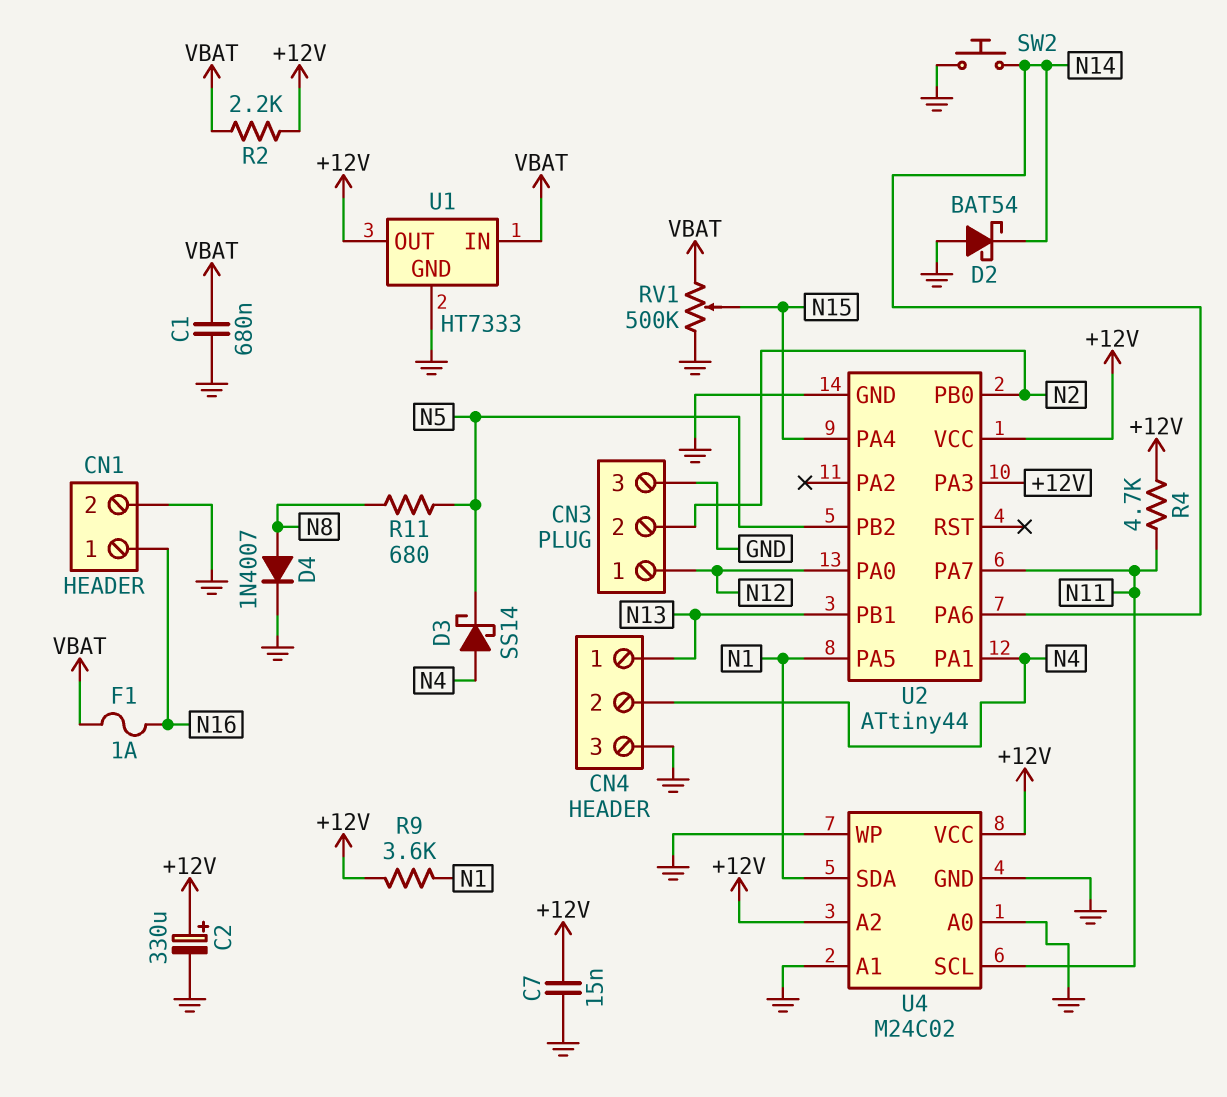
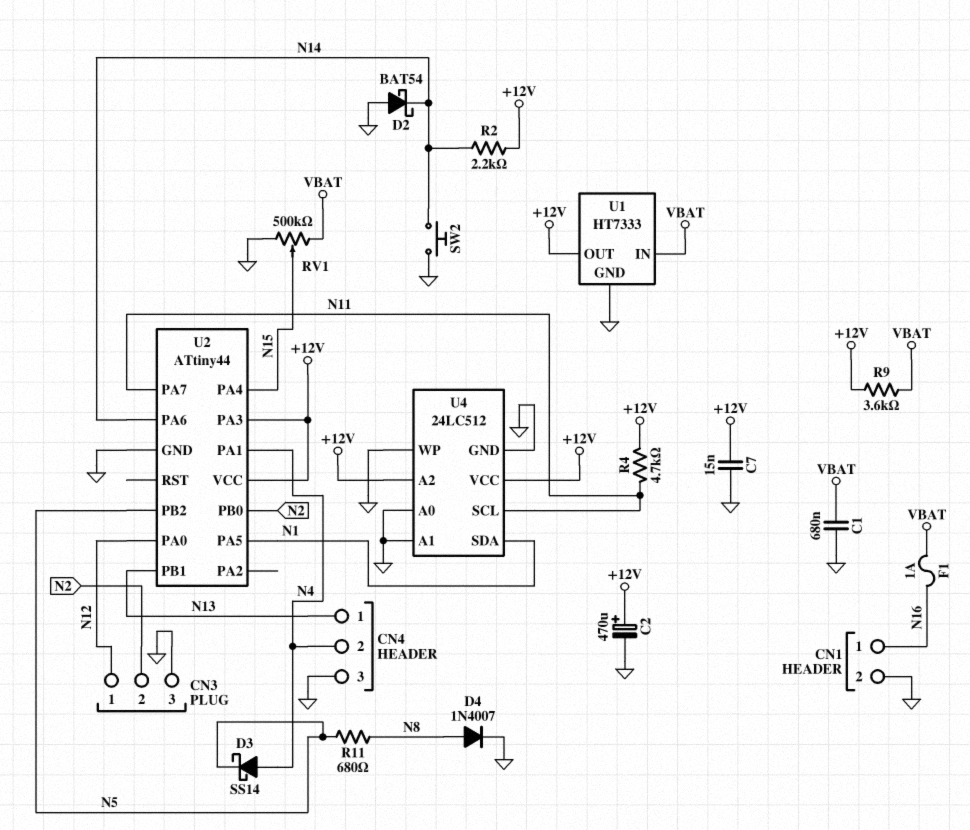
C2: 330uF (plus +12V, minus GND) -> 470uF (plus +12V, minus GND)
R2: 2.2k (+12V, VBAT) -> 2.2k (+12V, N14)
R9: 3.6k (+12V, N1) -> 3.6k (+12V, VBAT)
U4: M24C02 -> 24LC512

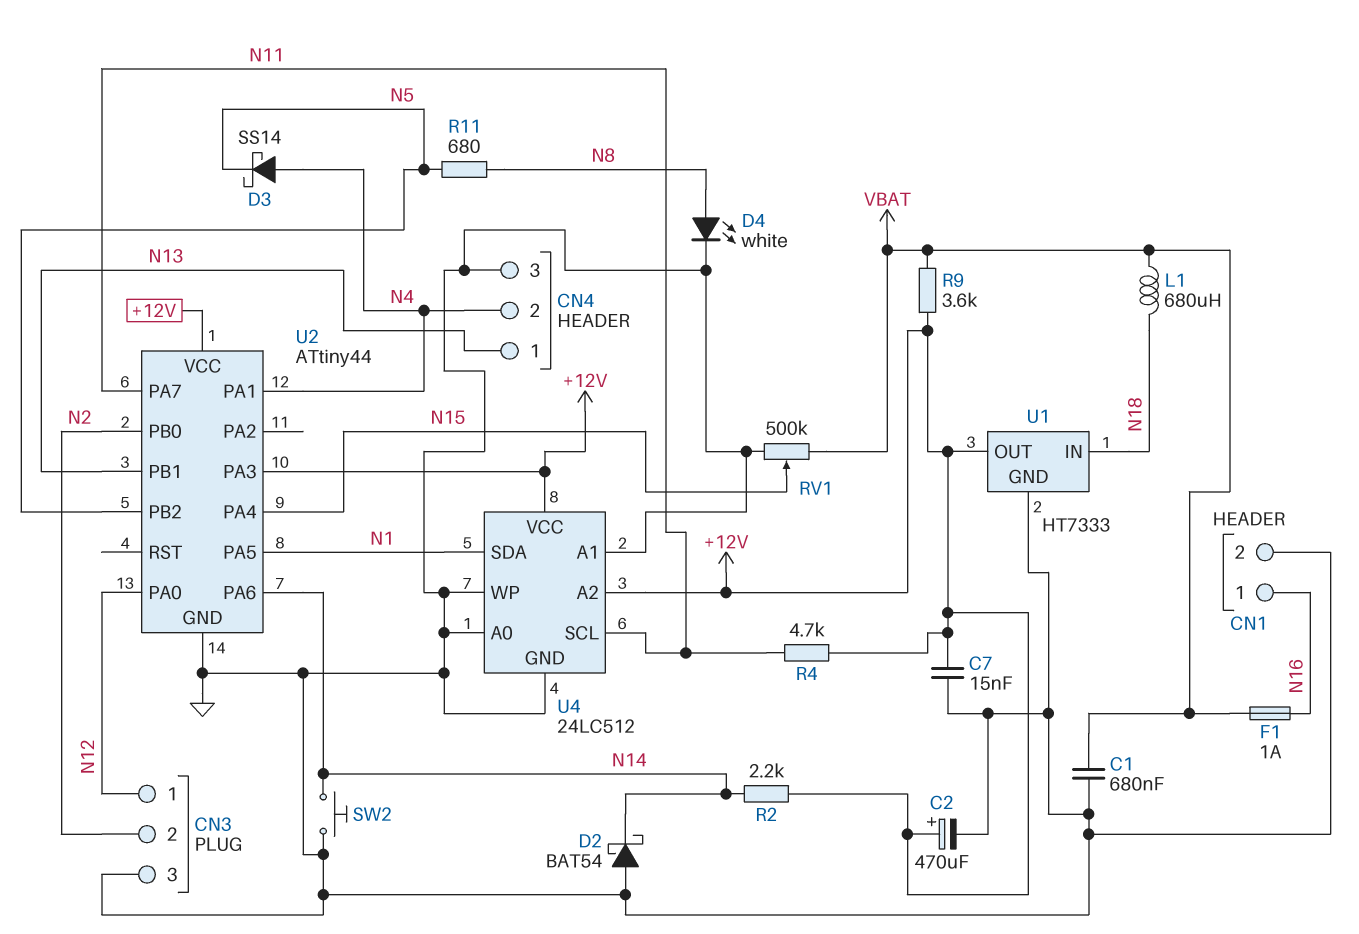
D4: diode 1N4007 (A N8, K GND) -> LED white (A N8, K GND)
L1: none -> 680uH (N18, VBAT)
U1 pin IN: VBAT -> N18

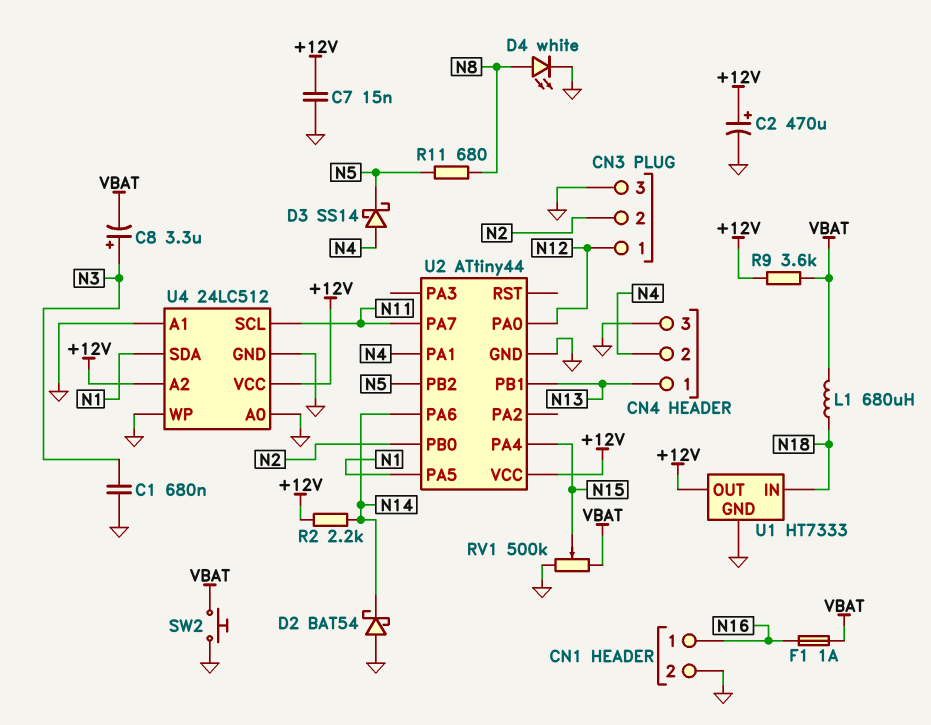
C1: 680nF (GND, VBAT) -> 680nF (GND, N3)
C8: none -> 3.3uF (plus N3, minus VBAT)
R4: 4.7k (+12V, N11) -> none
SW2: button (GND, N14) -> button (GND, VBAT)
U2 pin PA3: +12V -> none

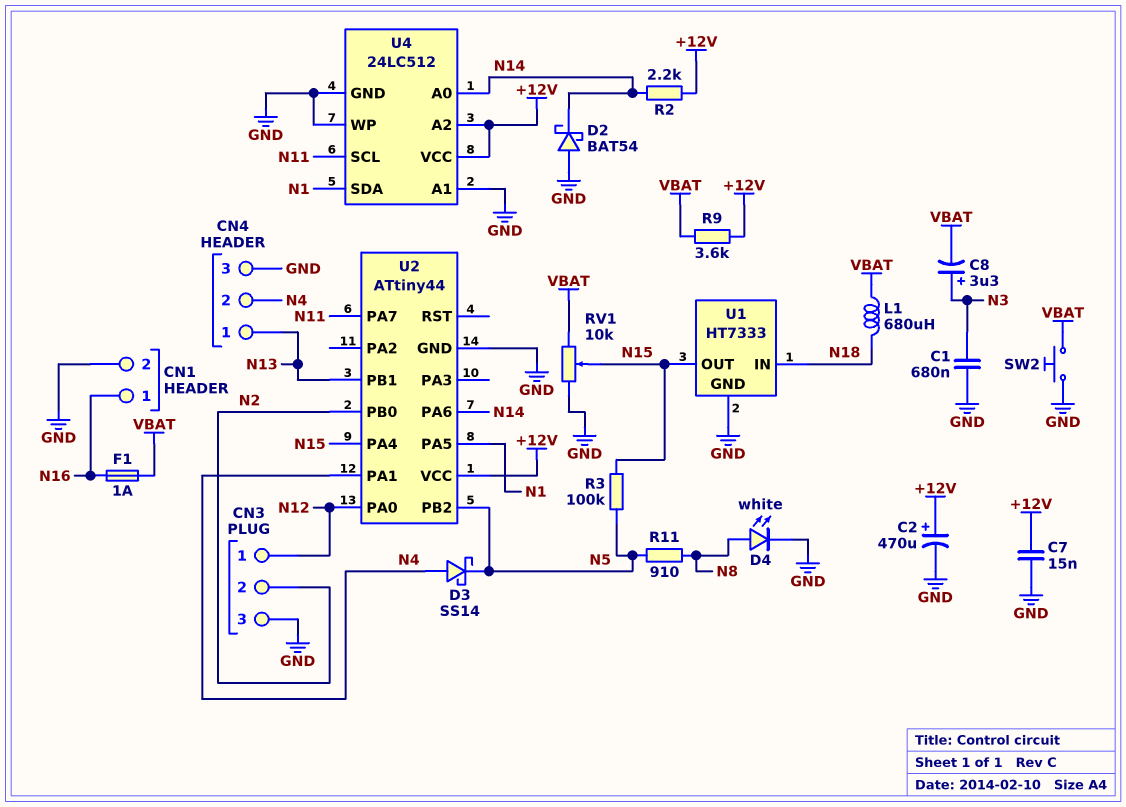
R3: none -> 100k (N5, N15)
R11: 680 (N5, N8) -> 910 (N5, N8)
RV1: 500k (GND, VBAT, wiper N15) -> 10k (GND, VBAT, wiper N15)
U1 pin OUT: +12V -> N15
U4 pin A0: GND -> N14

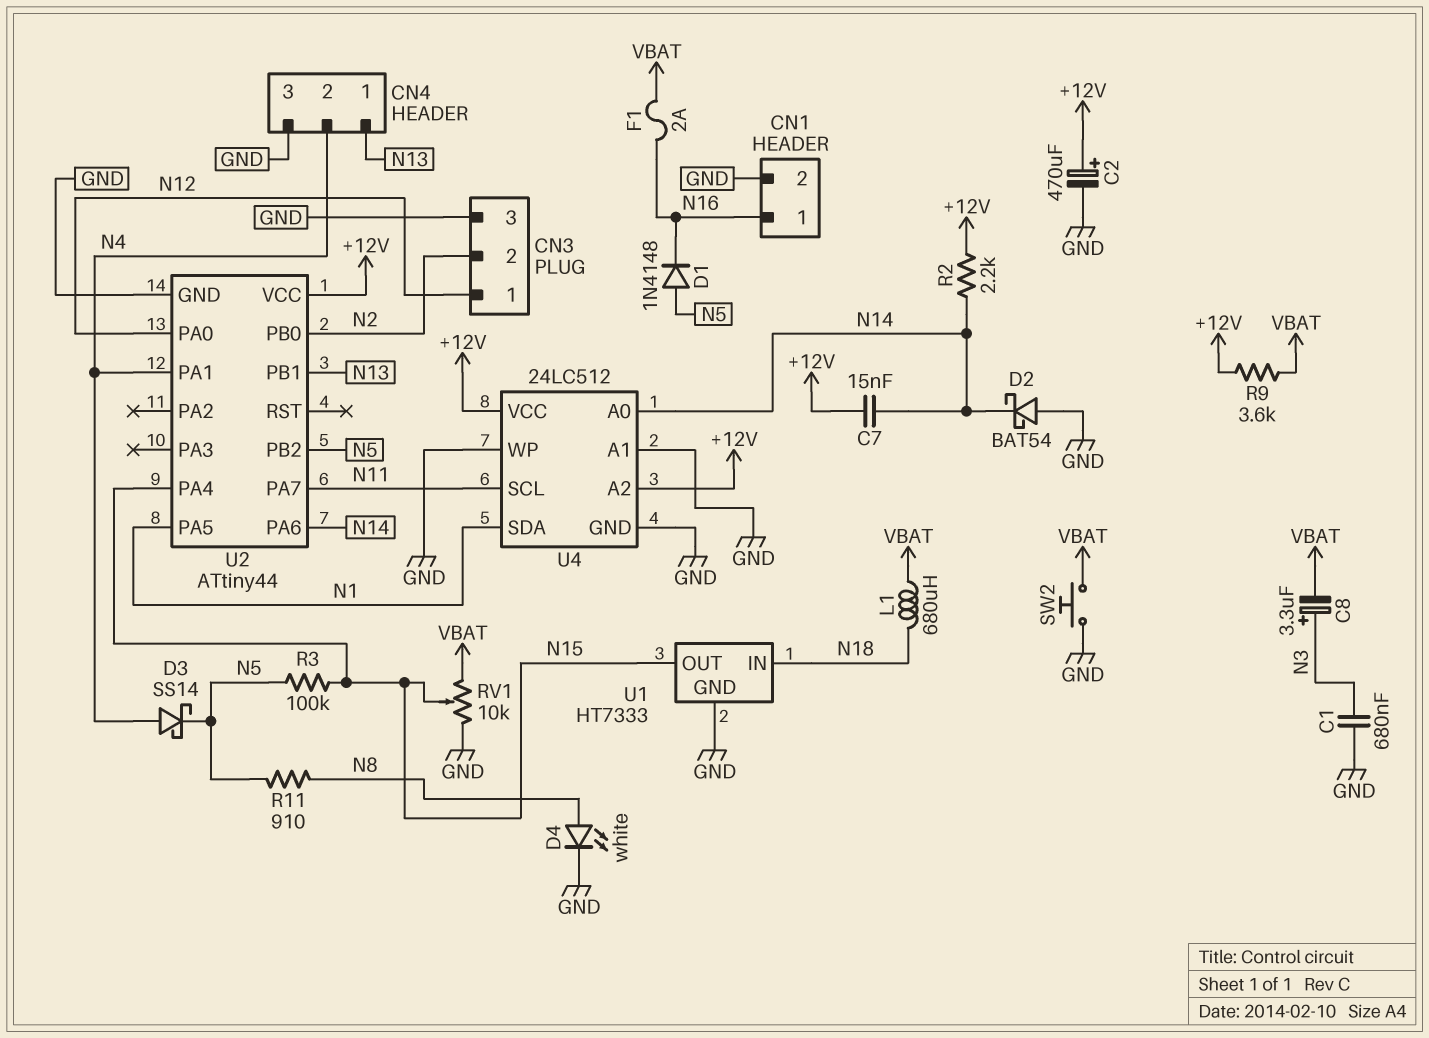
C7: 15nF (+12V, GND) -> 15nF (+12V, N14)
D1: none -> diode 1N4148 (A N5, K N16)
F1: 1A (N16, VBAT) -> 2A (N16, VBAT)

